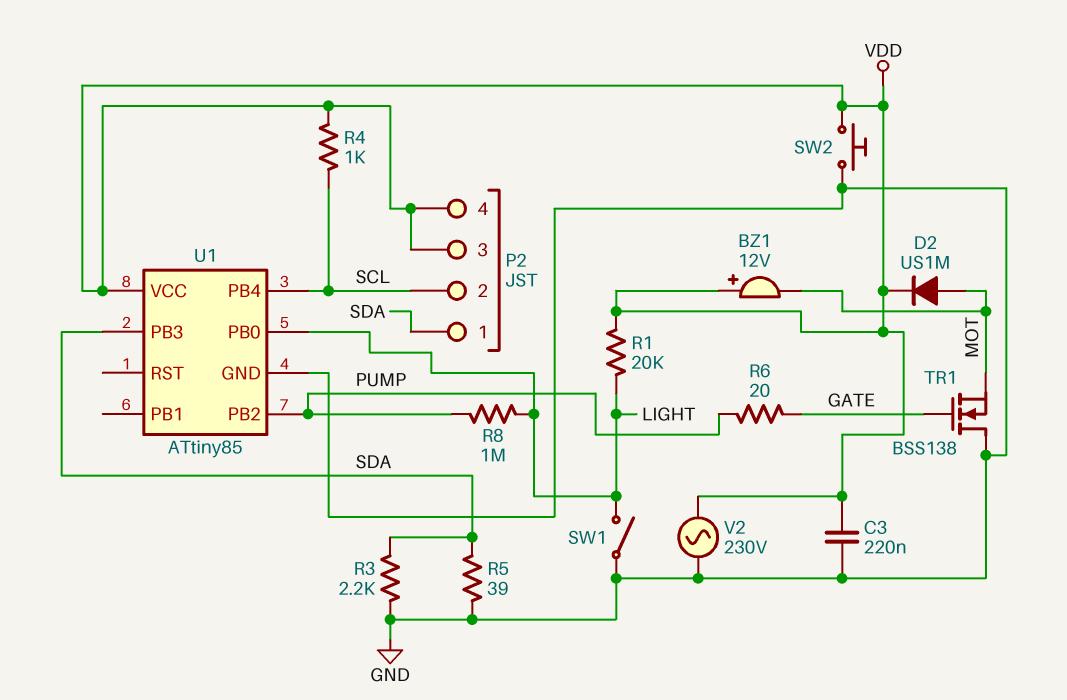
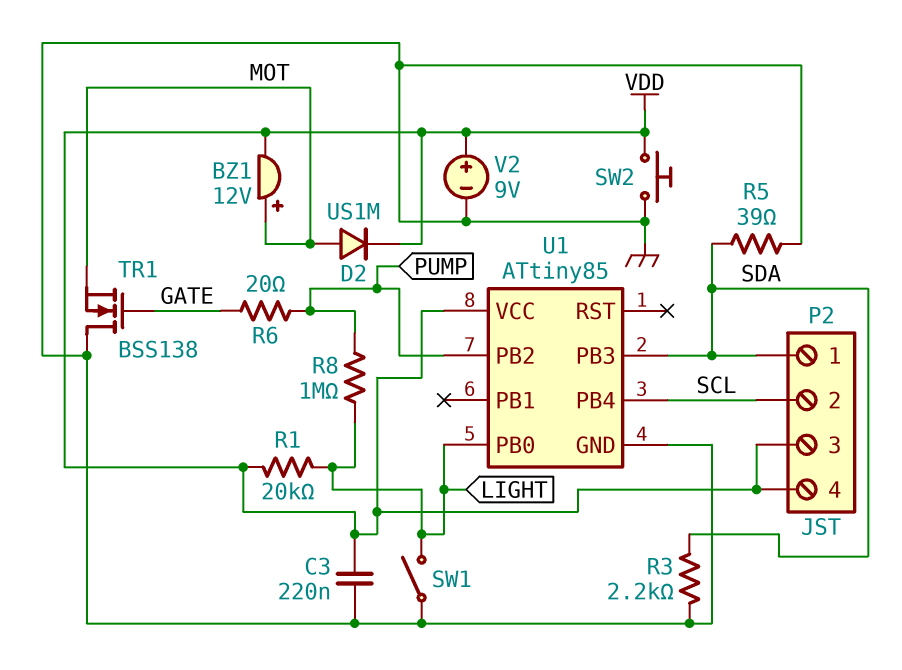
BZ1: buzzer 12V (plus VDD, minus MOT) -> buzzer 12V (plus MOT, minus VDD)
R4: 1k (SCL, VDD) -> none
V2: AC 230V (GND, VDD) -> 9V (plus VDD, minus GND)

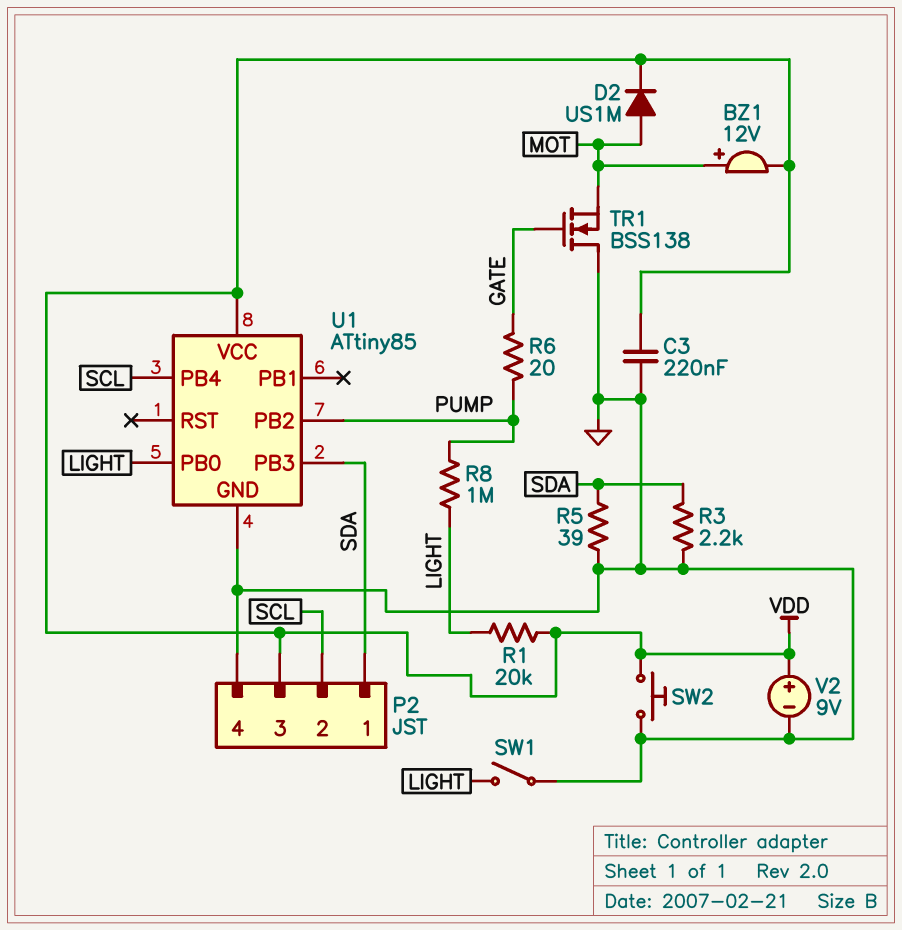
P2 pin 4: VDD -> GND

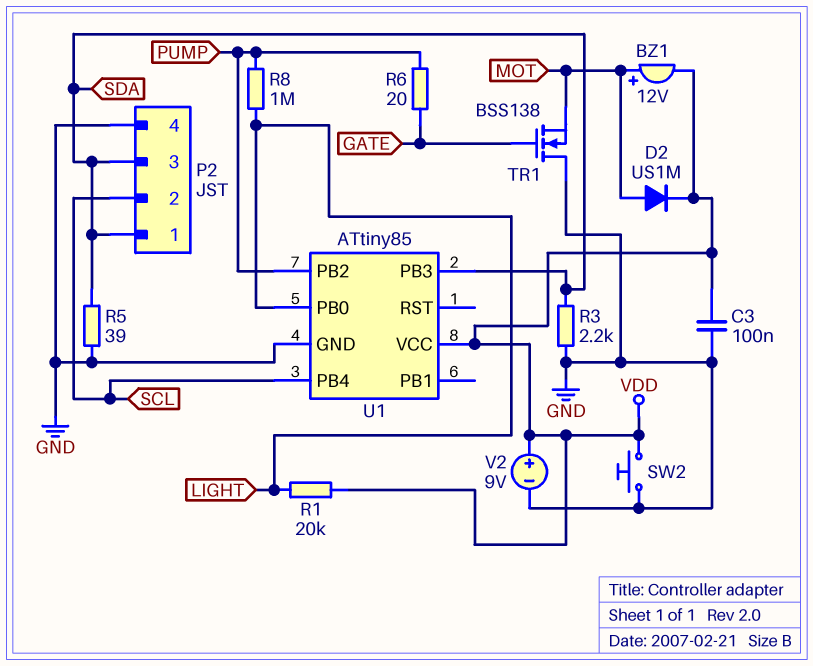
C3: 220nF (GND, VDD) -> 100nF (GND, VDD)
P2 pin 3: VDD -> SDA
SW1: switch (GND, LIGHT) -> none

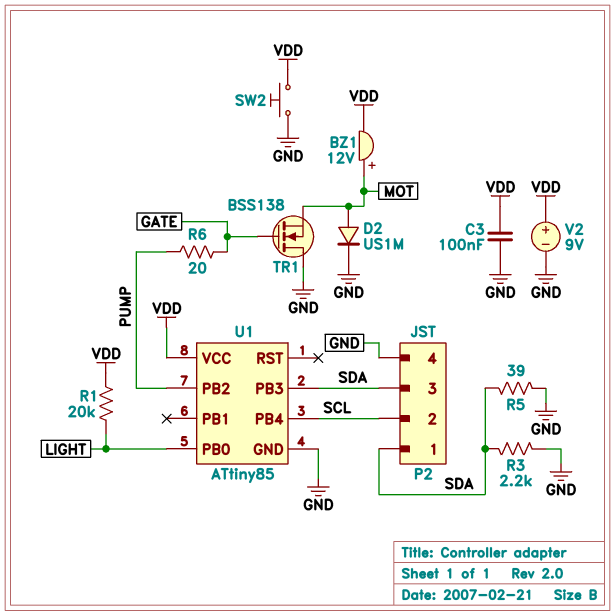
D2: diode US1M (A MOT, K VDD) -> diode US1M (A MOT, K GND)
R8: 1M (LIGHT, PUMP) -> none

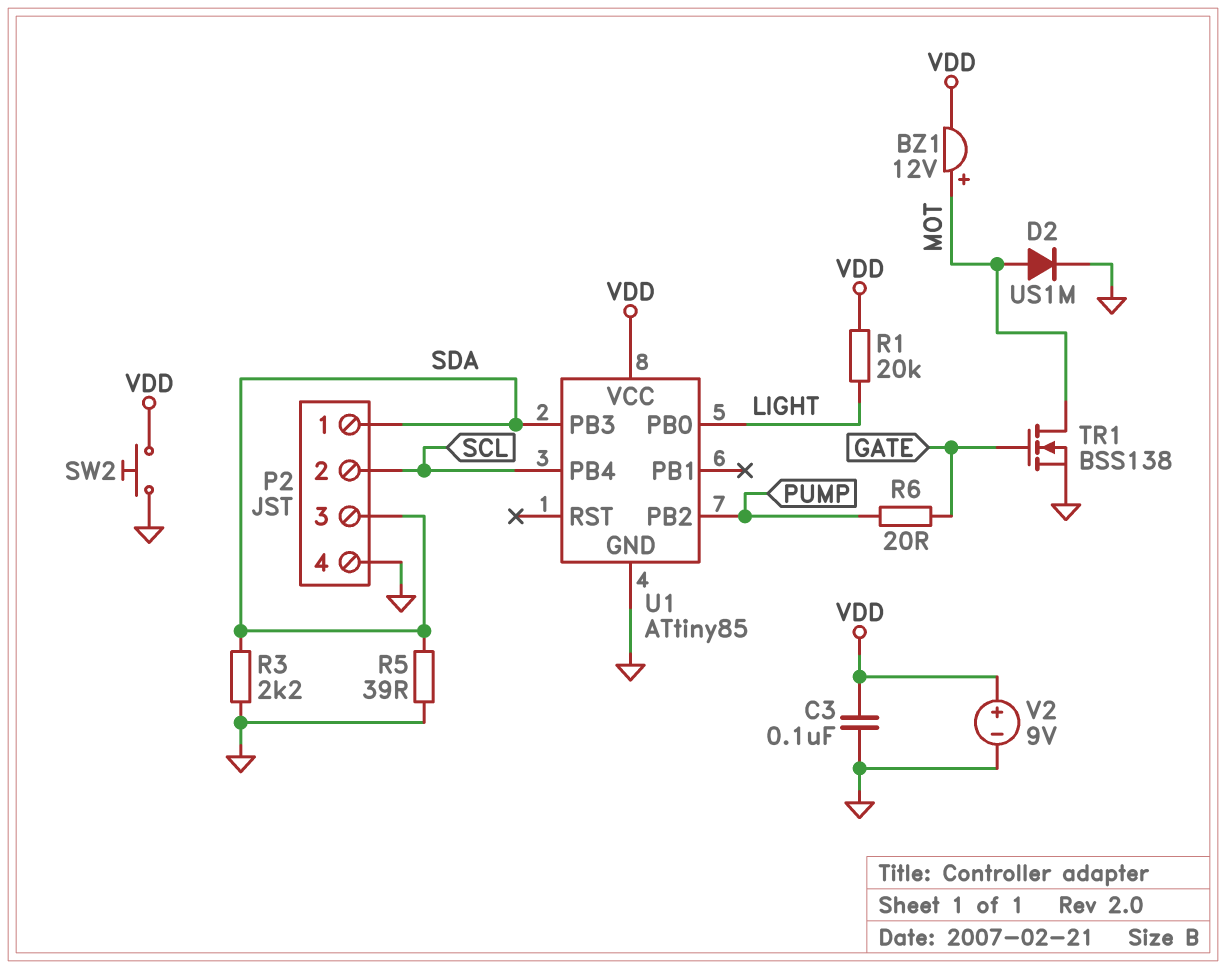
TR1: NMOS BSS138 (G GATE, D GND, S MOT) -> NMOS BSS138 (G GATE, D MOT, S GND)

